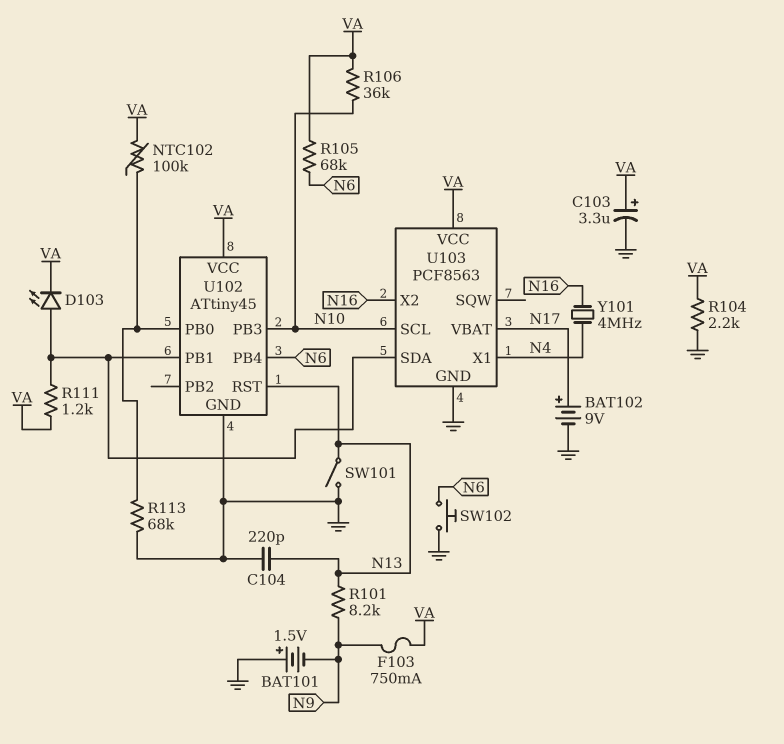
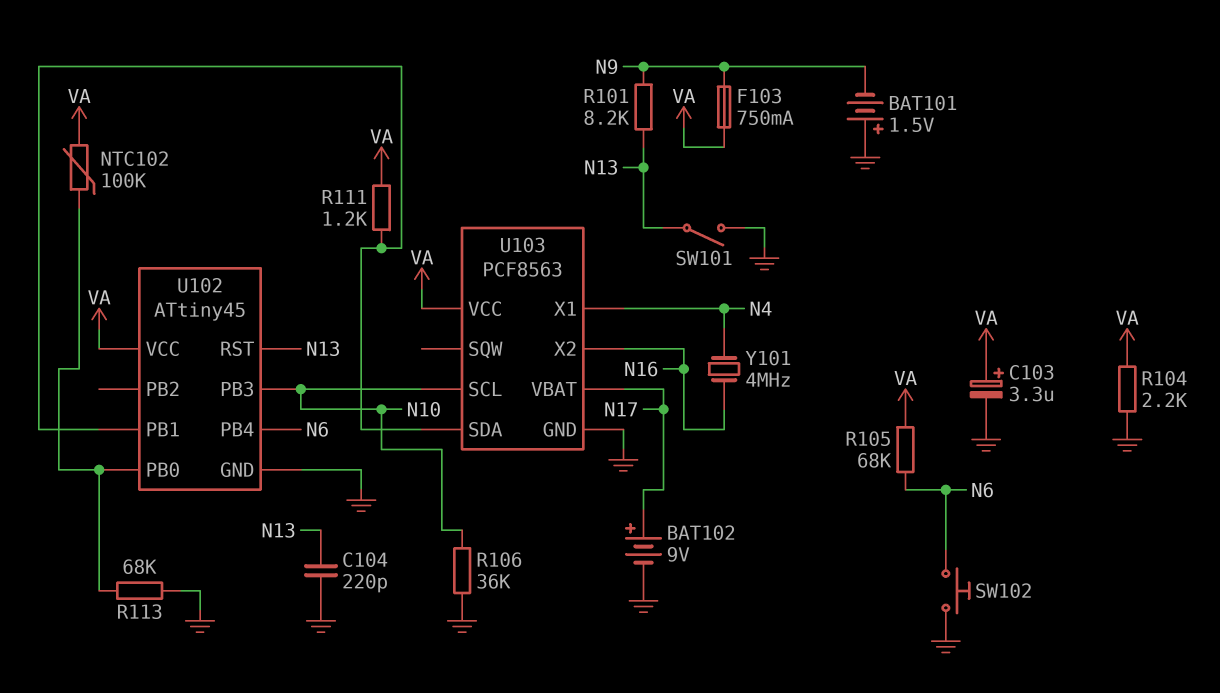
D103: LED (A U102/PB1, K VA) -> none
R106: 36k (N10, VA) -> 36k (GND, N10)

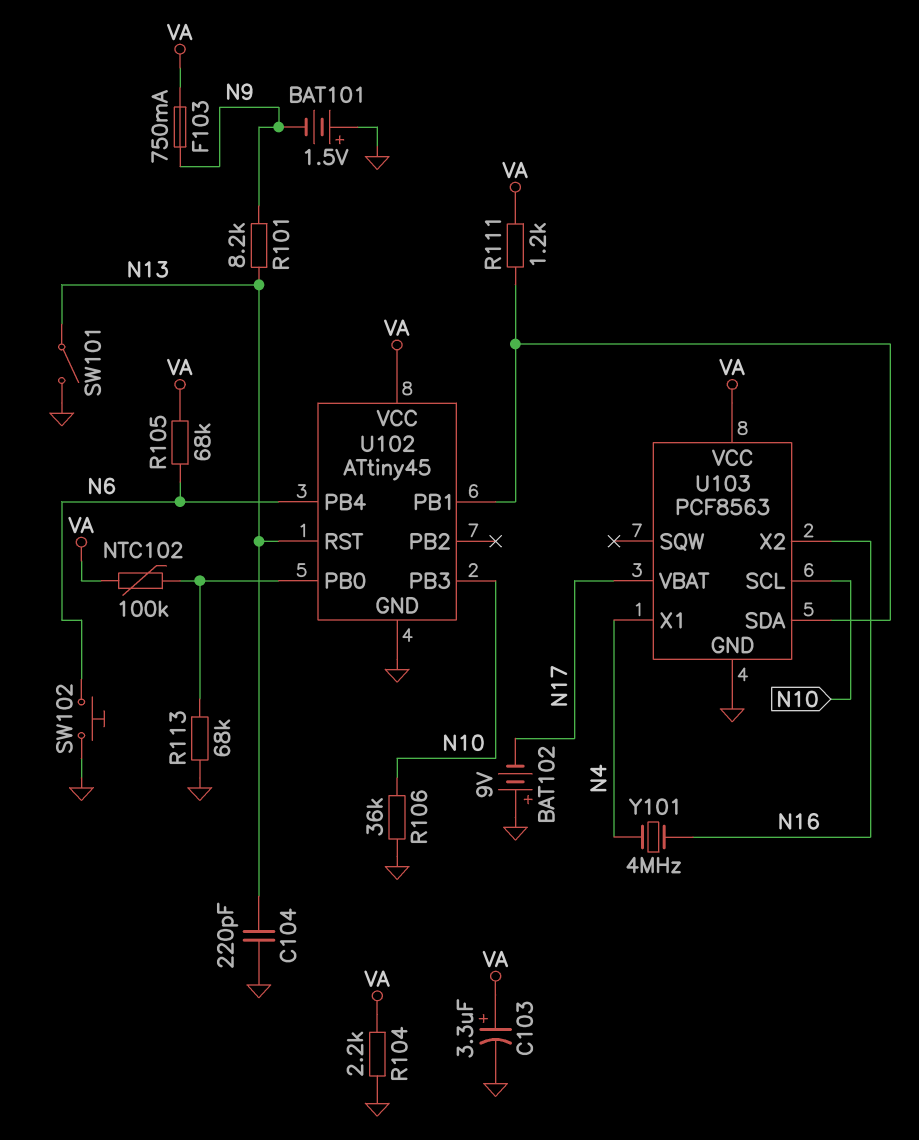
BAT102: 9V (plus N17, minus GND) -> 9V (plus GND, minus N17)

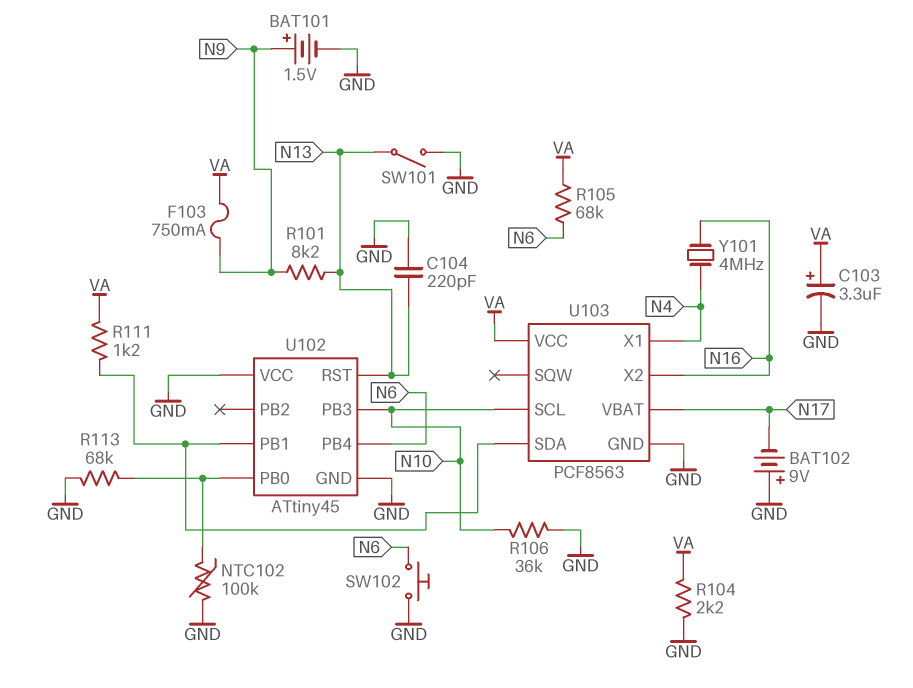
BAT101: 1.5V (plus GND, minus N9) -> 1.5V (plus N9, minus GND)
NTC102: 100k (U102/PB0, VA) -> 100k (GND, U102/PB0)
U102 pin VCC: VA -> GND

